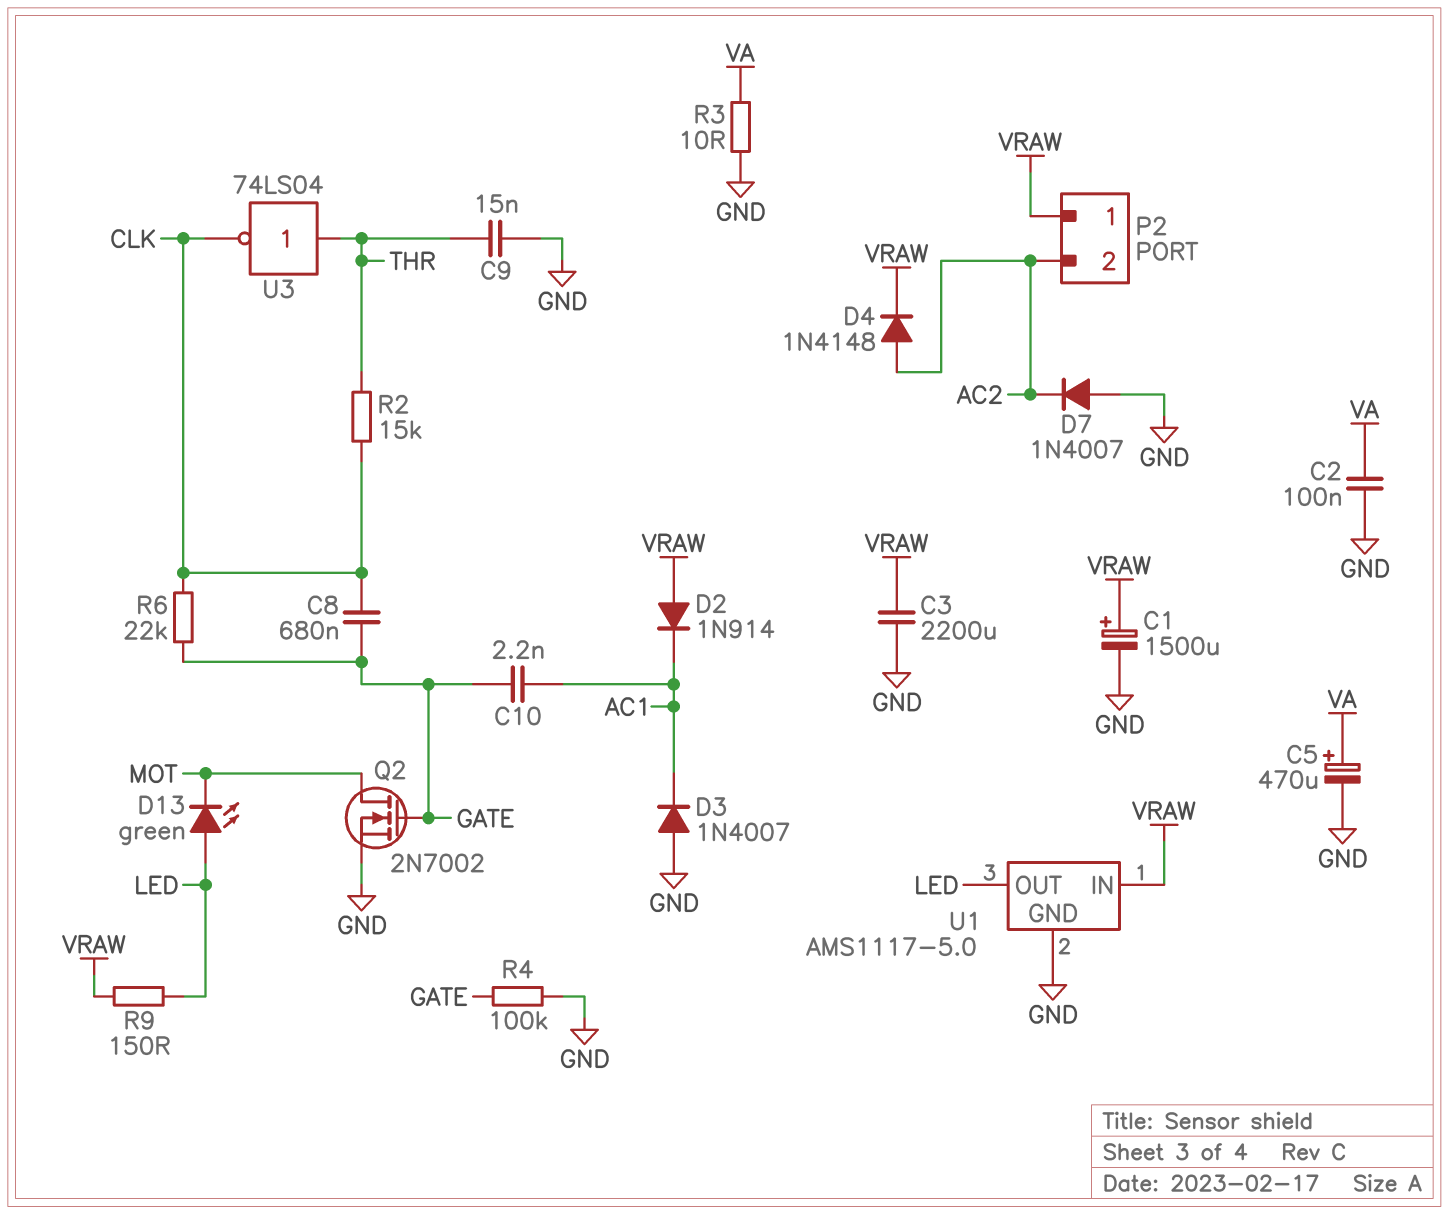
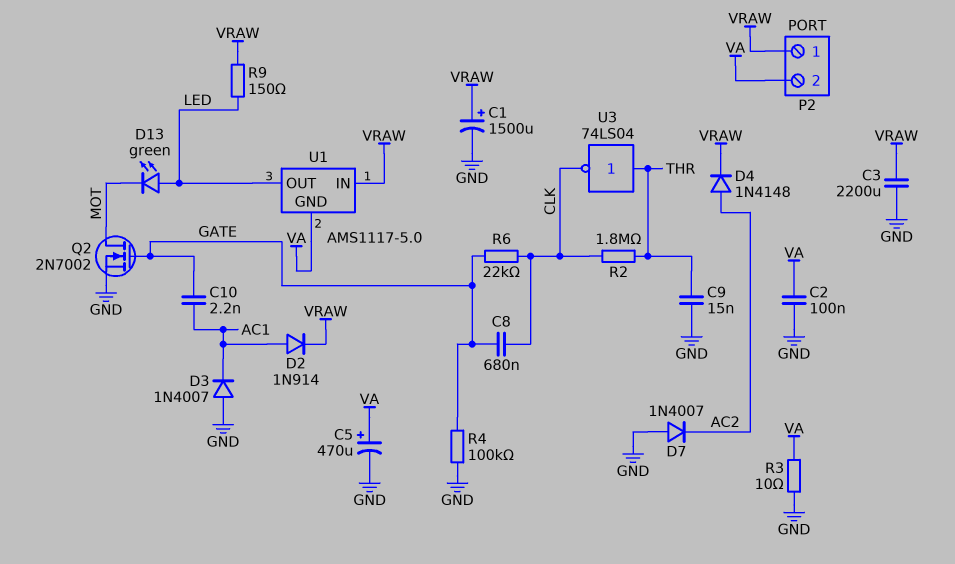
D2: diode 1N914 (A VRAW, K AC1) -> diode 1N914 (A AC1, K VRAW)
P2 pin 2: AC2 -> VA
R2: 15k (CLK, THR) -> 1.8M (CLK, THR)
U1 pin GND: GND -> VA

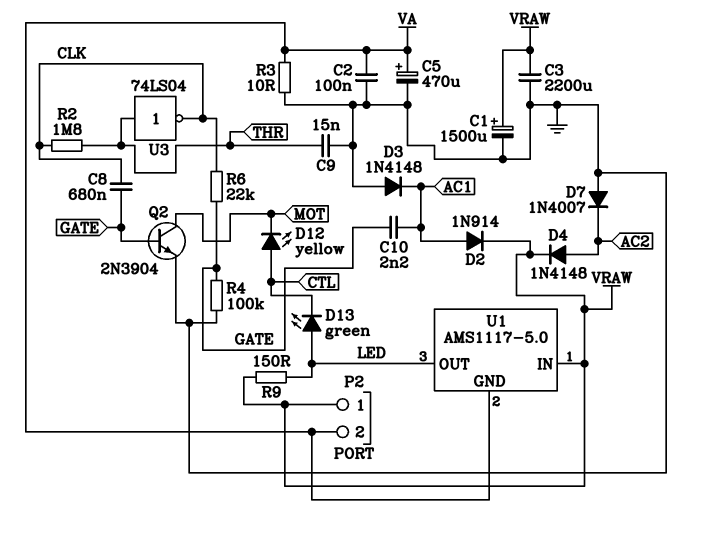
D3: diode 1N4007 (A GND, K AC1) -> diode 1N4148 (A GND, K AC1)
D12: none -> LED yellow (A CTL, K MOT)
D13: LED green (A LED, K MOT) -> LED green (A LED, K CTL)
Q2: NMOS 2N7002 (G GATE, D MOT, S GND) -> NPN 2N3904 (B GATE, C MOT, E GND)

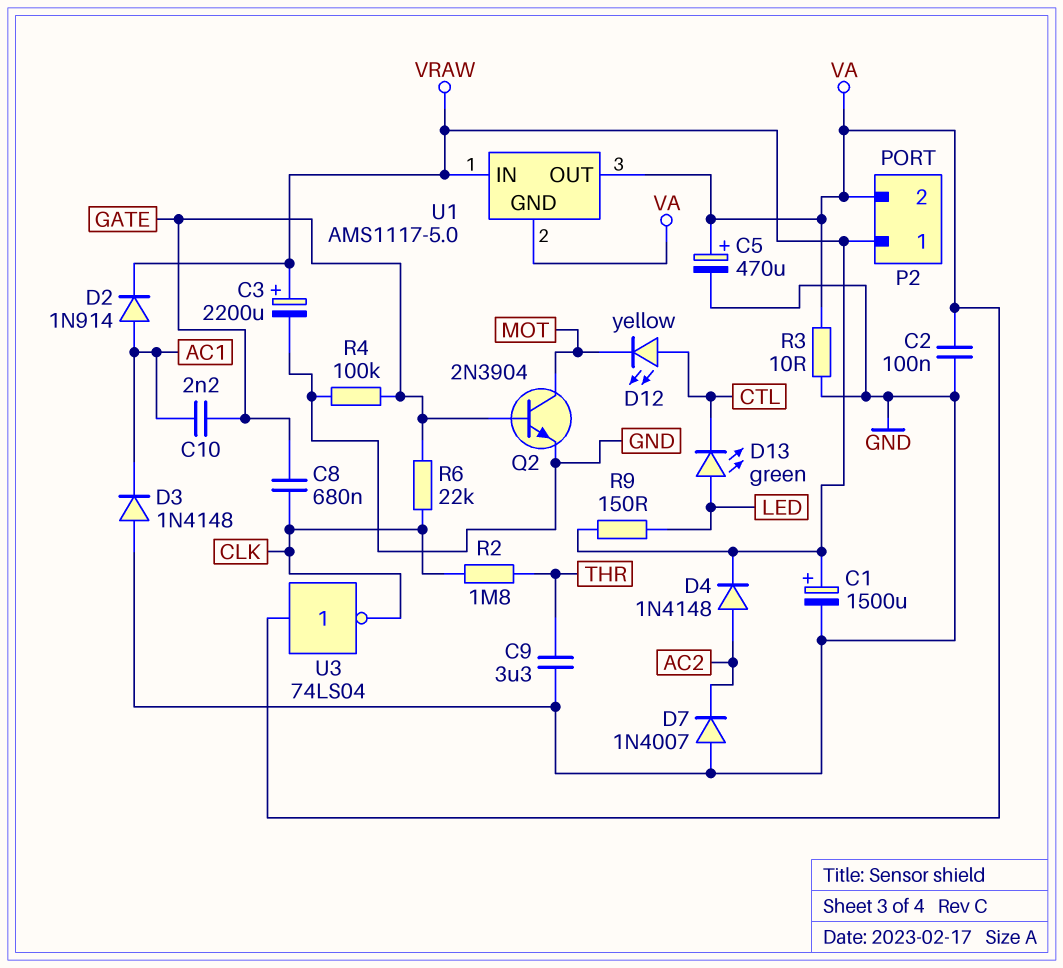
C3: 2200uF (GND, VRAW) -> 2200uF (plus VRAW, minus GND)
C9: 15nF (GND, THR) -> 3.3uF (GND, THR)
U1 pin OUT: LED -> VA
U3: NOT 74LS04 (in THR, out CLK) -> NOT 74LS04 (in VA, out CLK)

